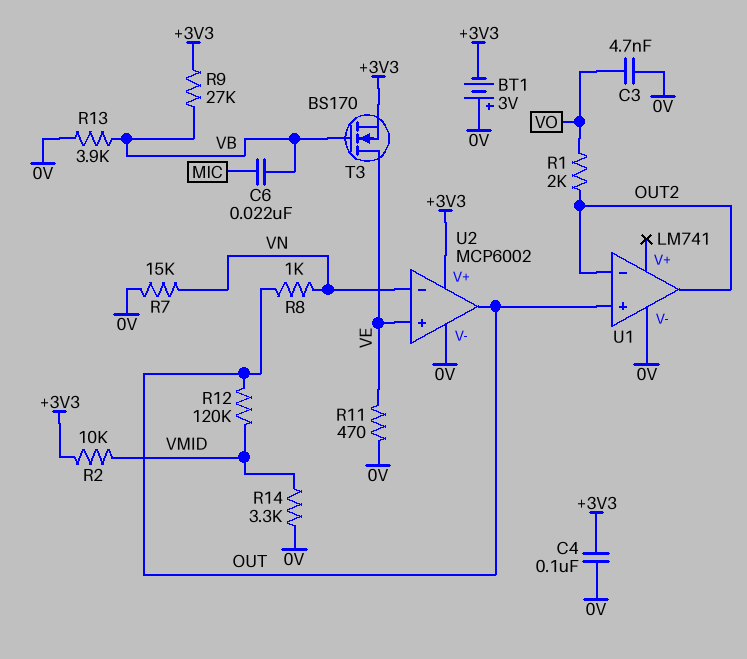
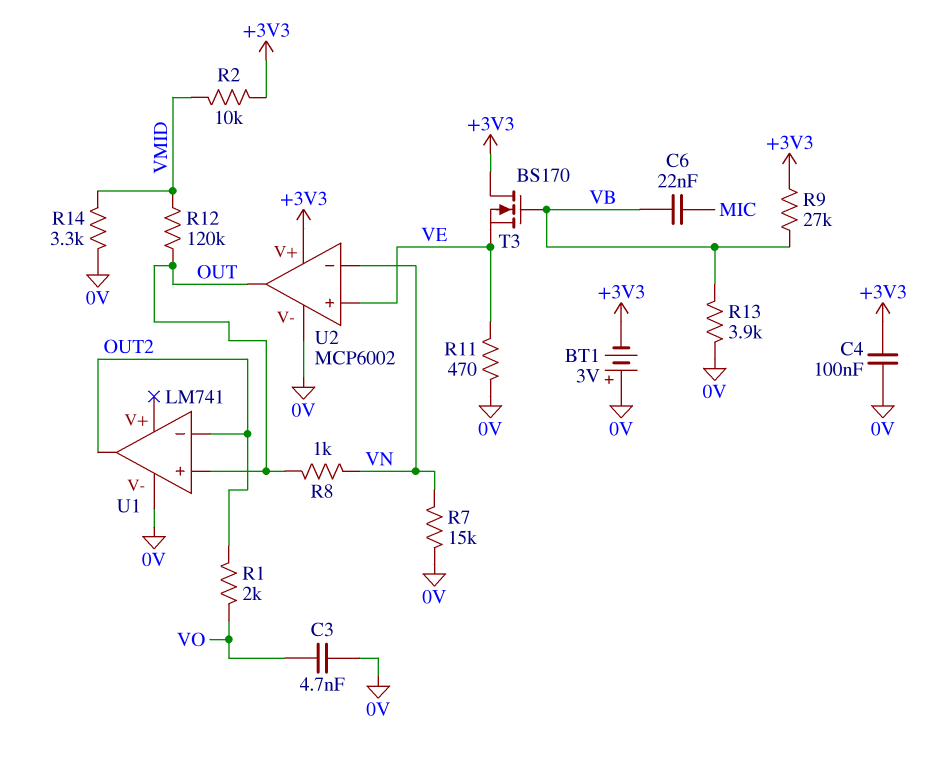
T3: NMOS BS170 (G VB, D VE, S +3V3) -> NMOS BS170 (G VB, D +3V3, S VE)

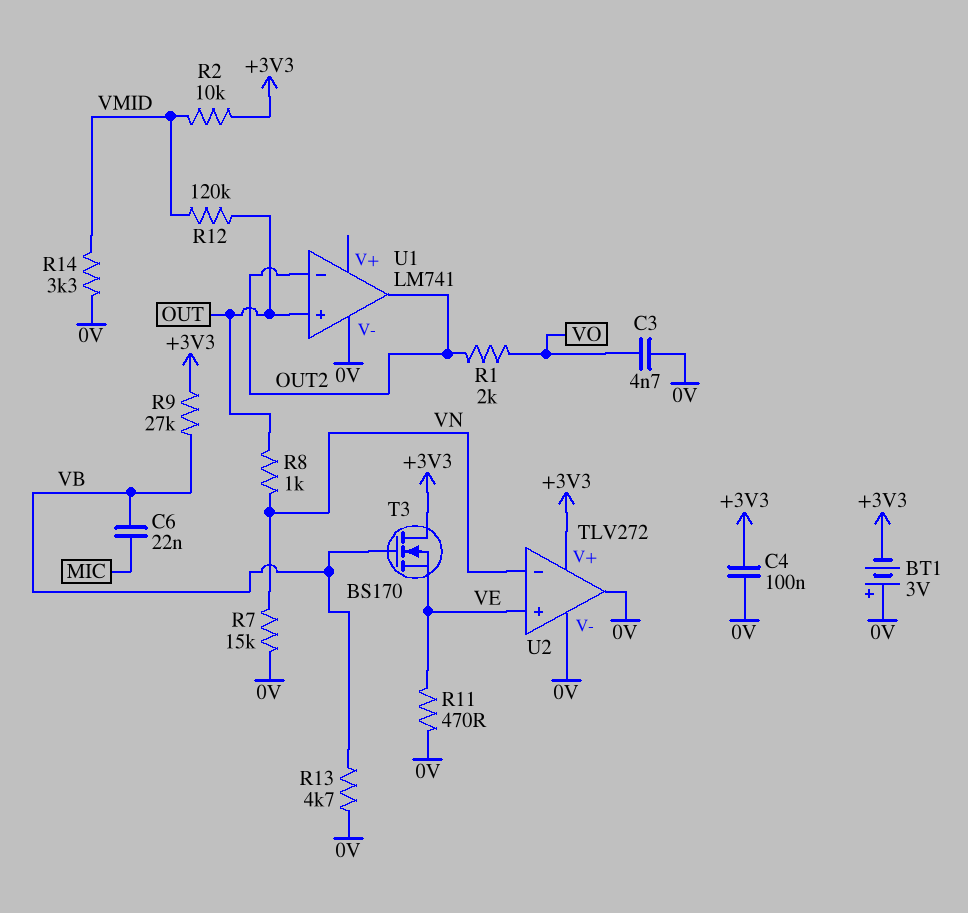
R13: 3.9k (0V, VB) -> 4.7k (0V, VB)
U2: MCP6002 -> TLV272
U2 pin out: OUT -> 0V

